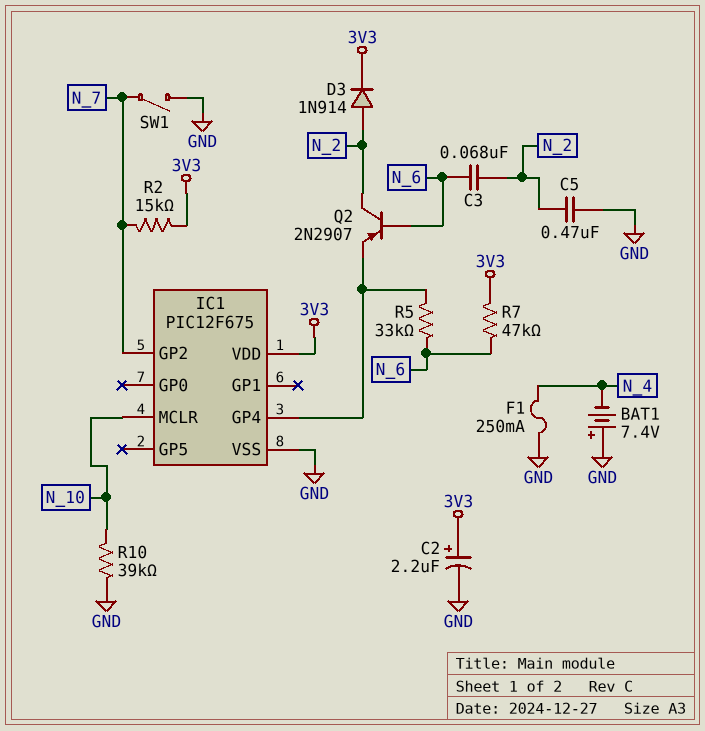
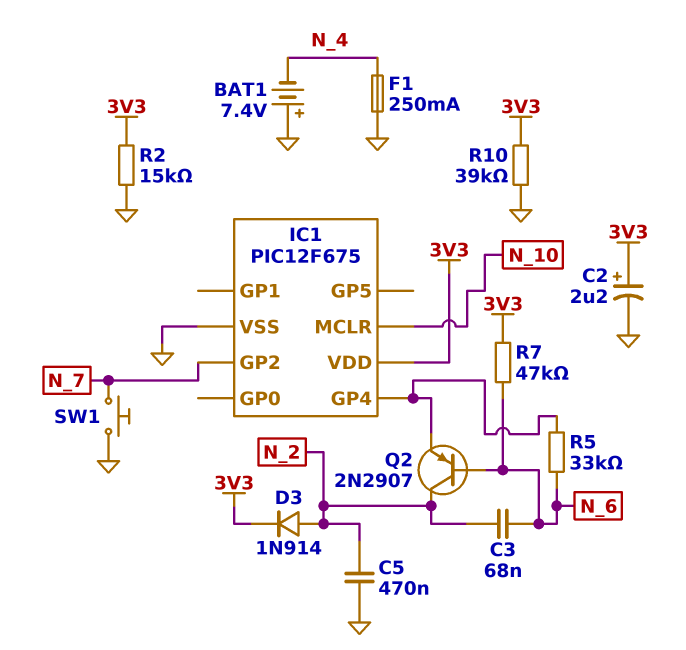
R2: 15k (3V3, N_7) -> 15k (3V3, GND)
R10: 39k (GND, N_10) -> 39k (3V3, GND)
SW1: switch (GND, N_7) -> button (GND, N_7)

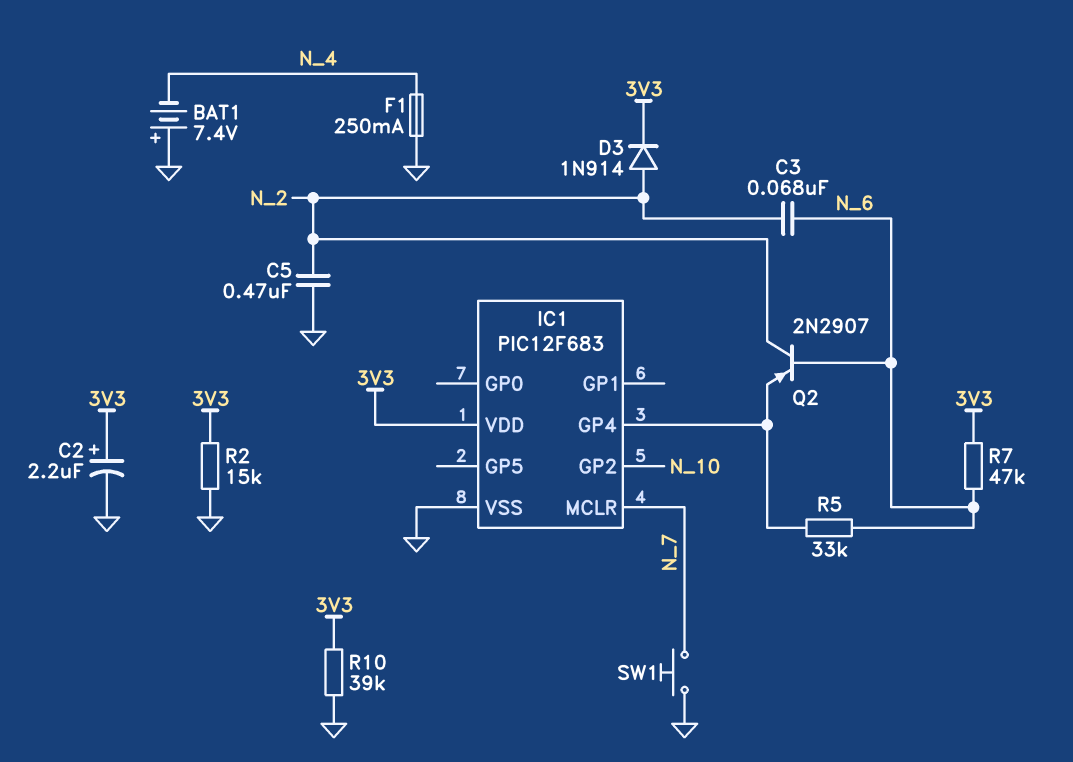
IC1: PIC12F675 -> PIC12F683
IC1 pin GP2: N_7 -> N_10
IC1 pin MCLR: N_10 -> N_7

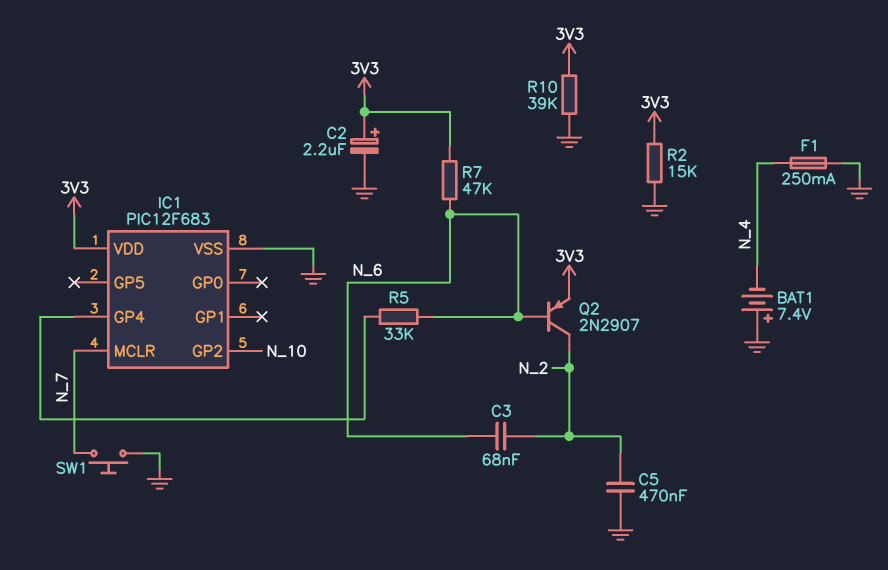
D3: diode 1N914 (A N_2, K 3V3) -> none
Q2: PNP 2N2907 (B N_6, C N_2, E IC1/GP4) -> PNP 2N2907 (B N_6, C N_2, E 3V3)

